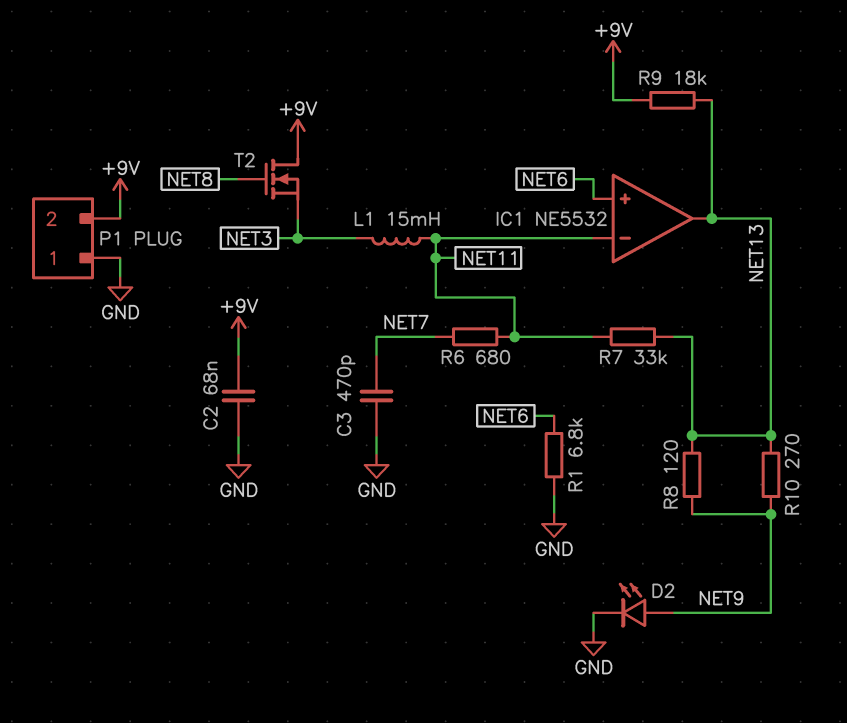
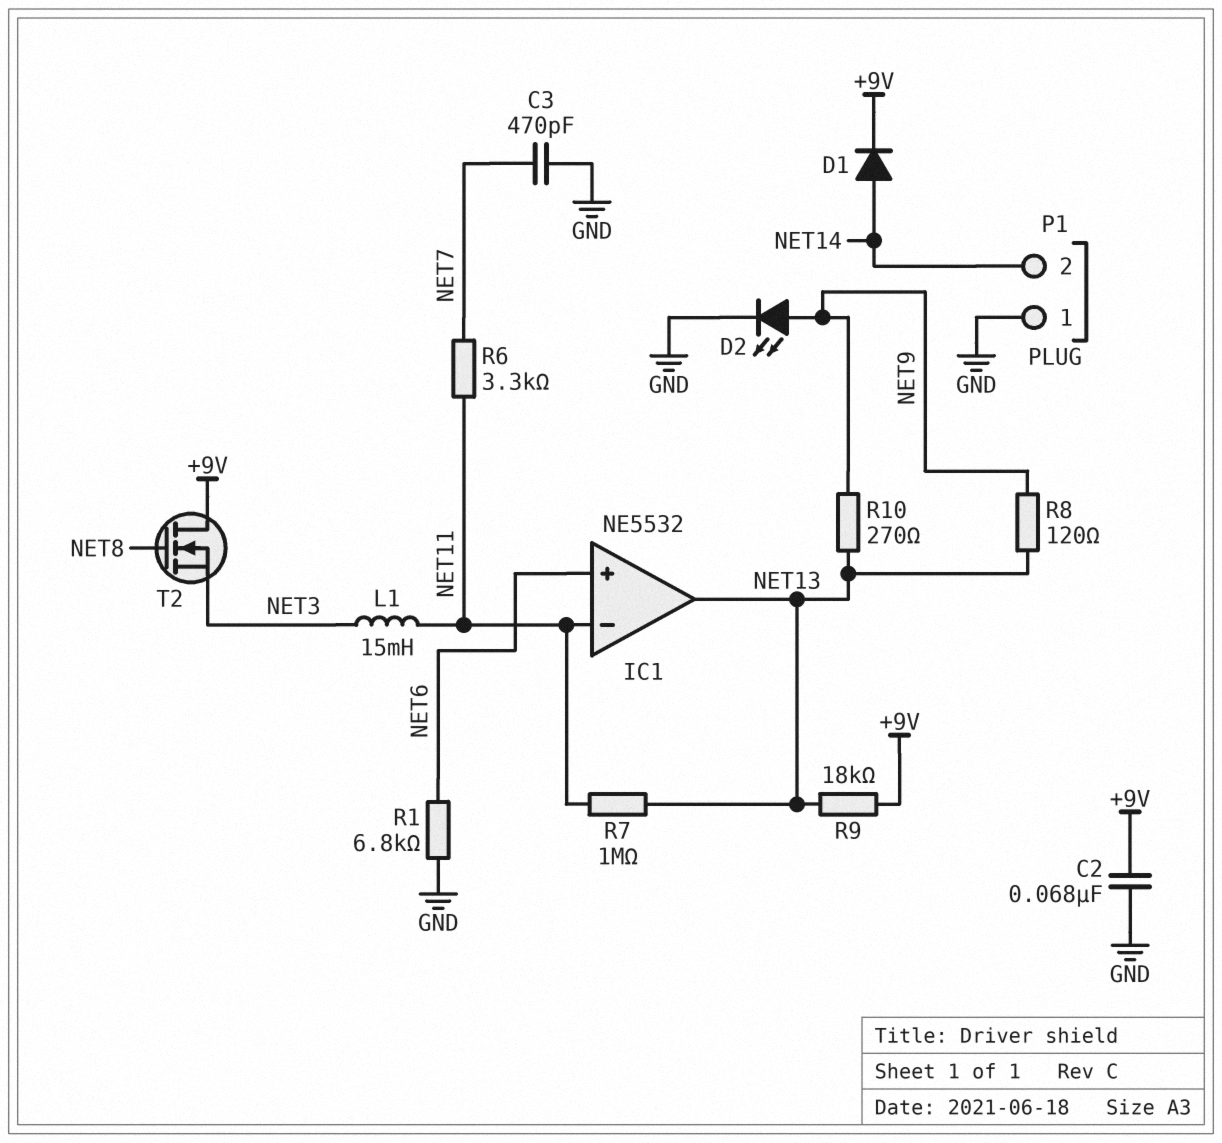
D1: none -> diode (A NET14, K +9V)
P1 pin 2: +9V -> NET14
R6: 680 (NET7, NET11) -> 3.3k (NET7, NET11)
R7: 33k (NET11, NET13) -> 1M (NET11, NET13)

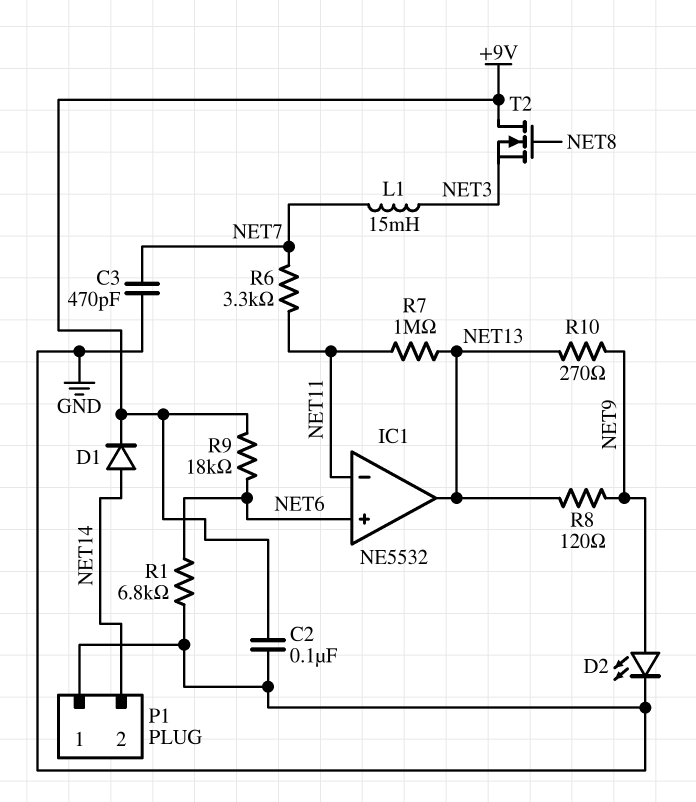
C2: 68nF (+9V, GND) -> 100nF (+9V, GND)
L1: 15mH (NET3, NET11) -> 15mH (NET3, NET7)
R9: 18k (+9V, NET13) -> 18k (+9V, NET6)

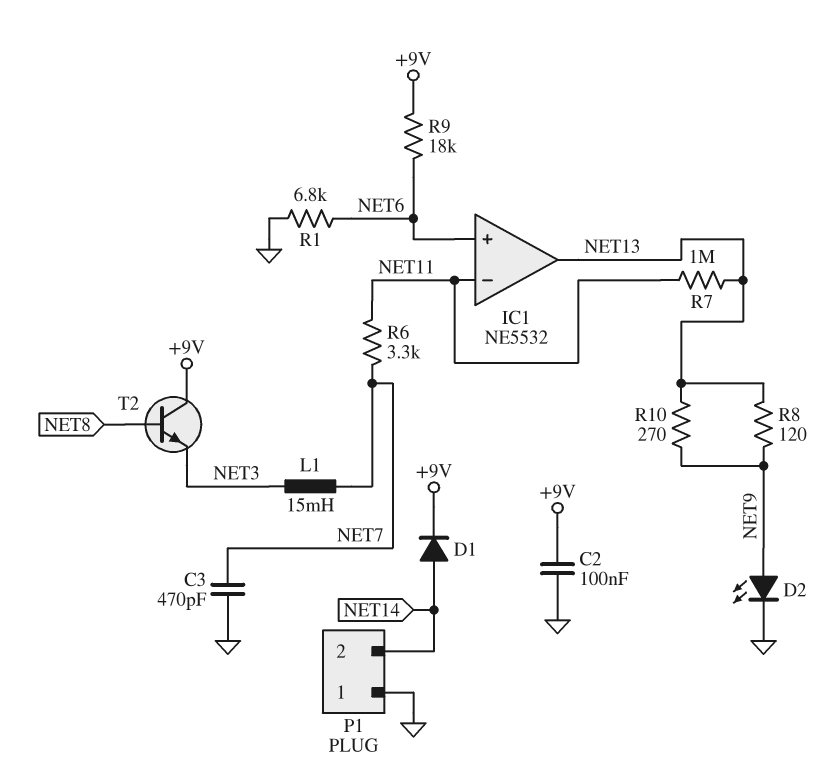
T2: NMOS (G NET8, D +9V, S NET3) -> NPN (B NET8, C +9V, E NET3)

